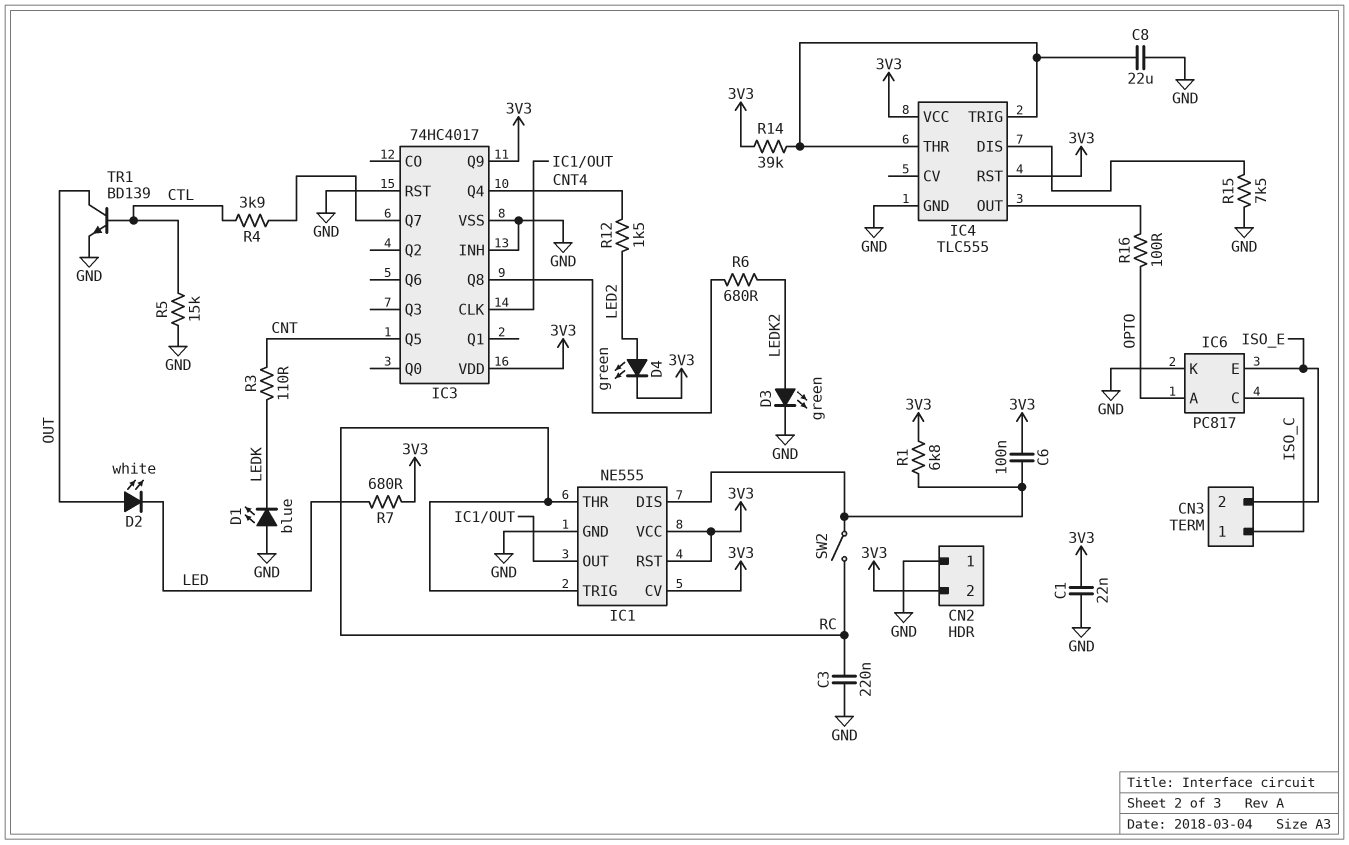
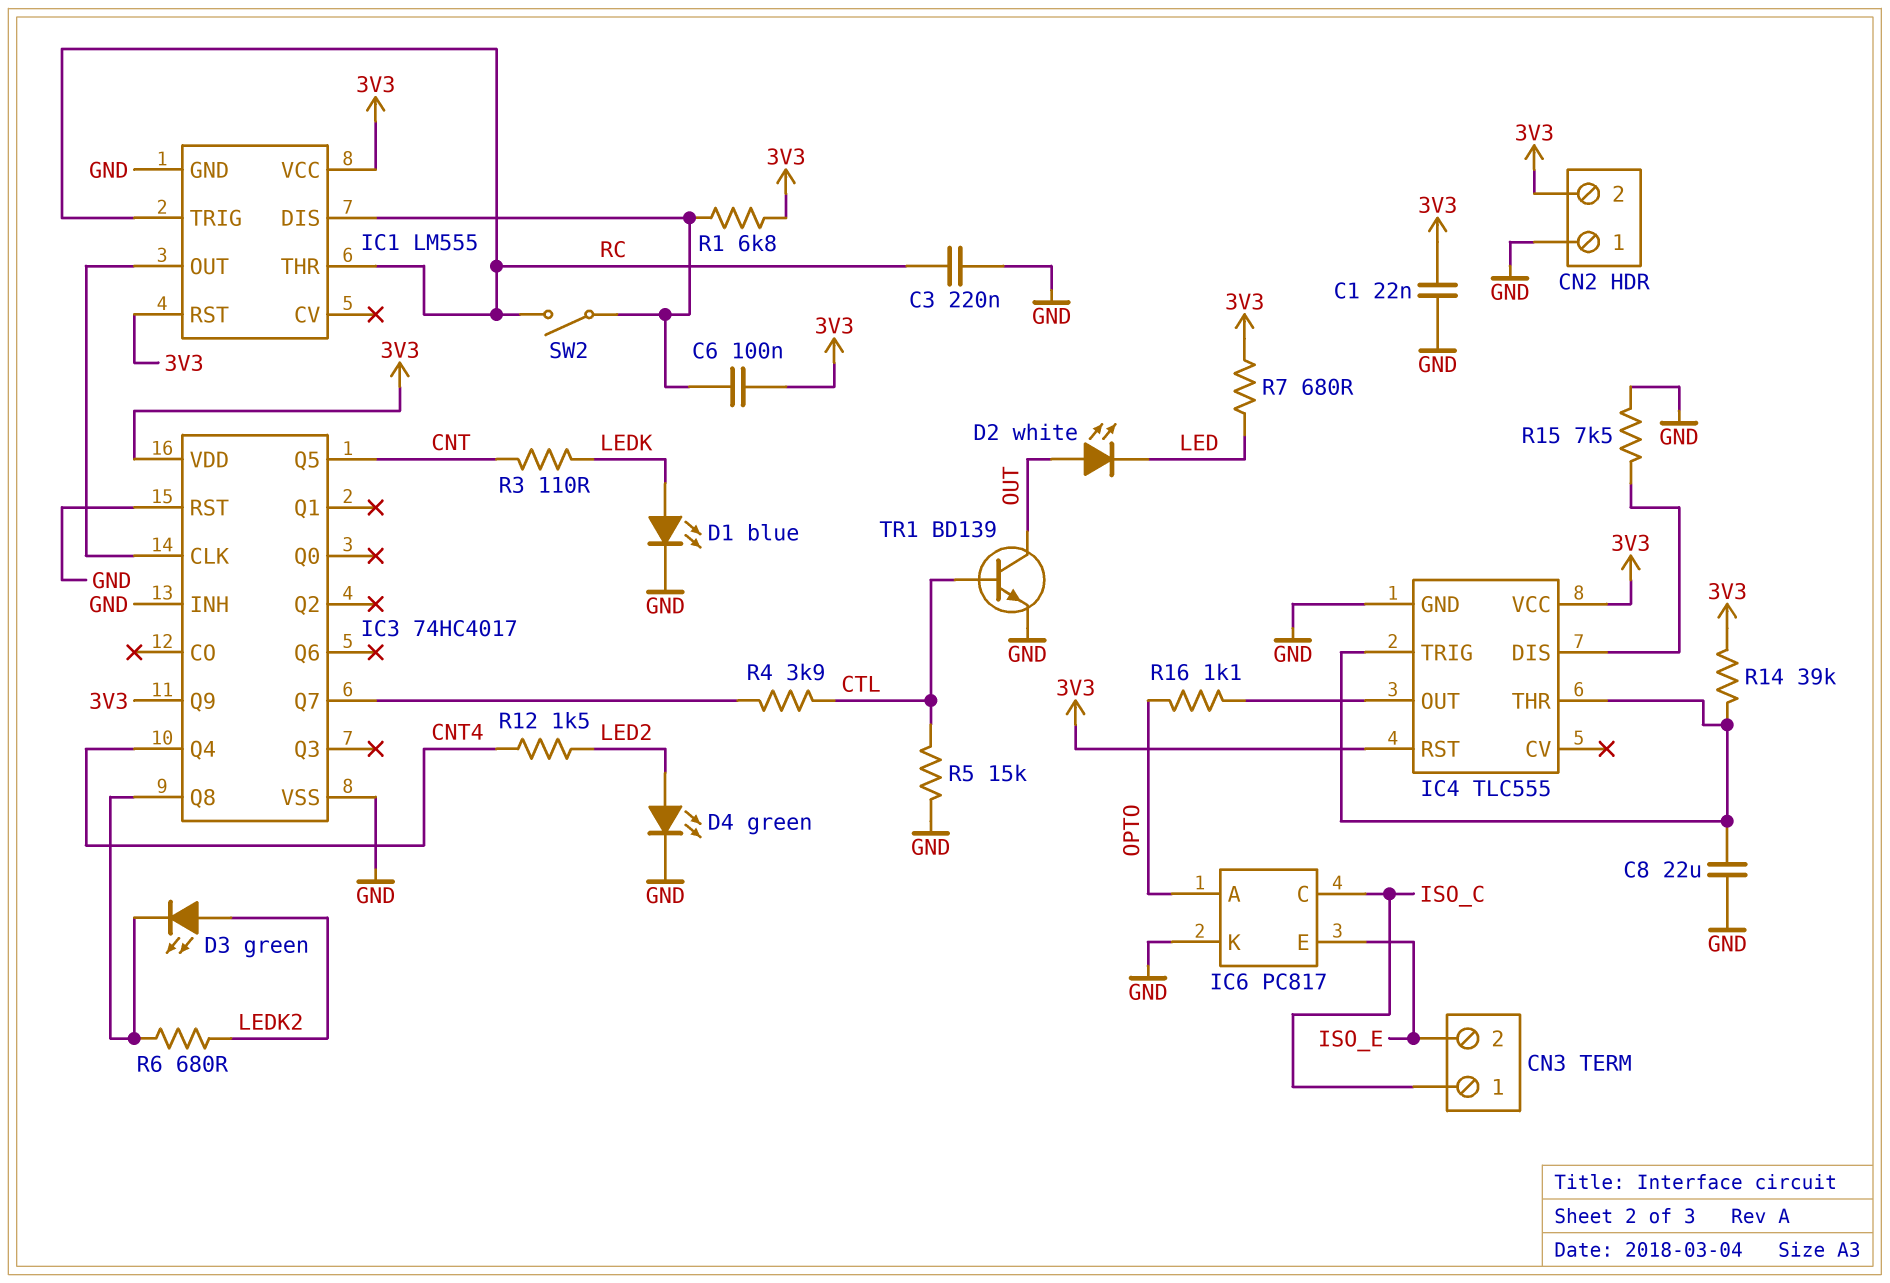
D1: LED blue (A GND, K LEDK) -> LED blue (A LEDK, K GND)
D3: LED green (A LEDK2, K GND) -> LED green (A LEDK2, K IC3/Q8)
D4: LED green (A LED2, K 3V3) -> LED green (A LED2, K GND)
IC1: NE555 -> LM555
IC1 pin CV: 3V3 -> none
R16: 100 (IC4/OUT, OPTO) -> 1.1k (IC4/OUT, OPTO)

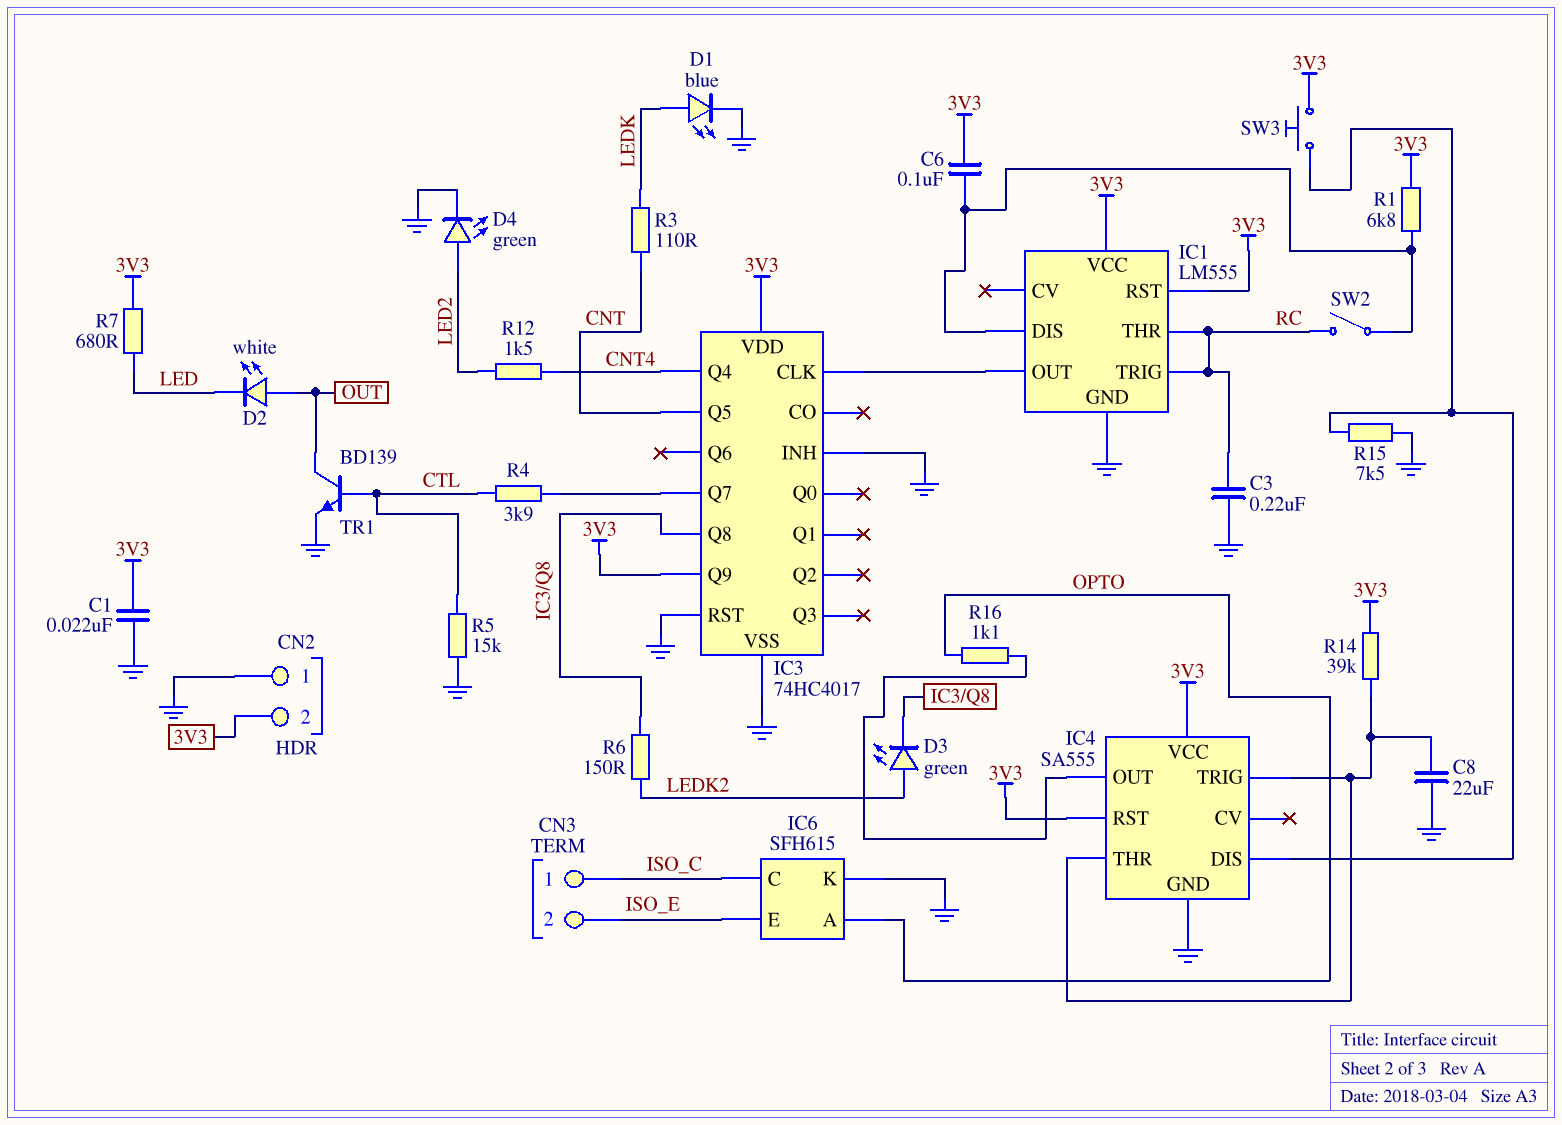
IC4: TLC555 -> SA555
IC6: PC817 -> SFH615
R6: 680 (IC3/Q8, LEDK2) -> 150 (IC3/Q8, LEDK2)
SW3: none -> button (3V3, IC4/DIS)

